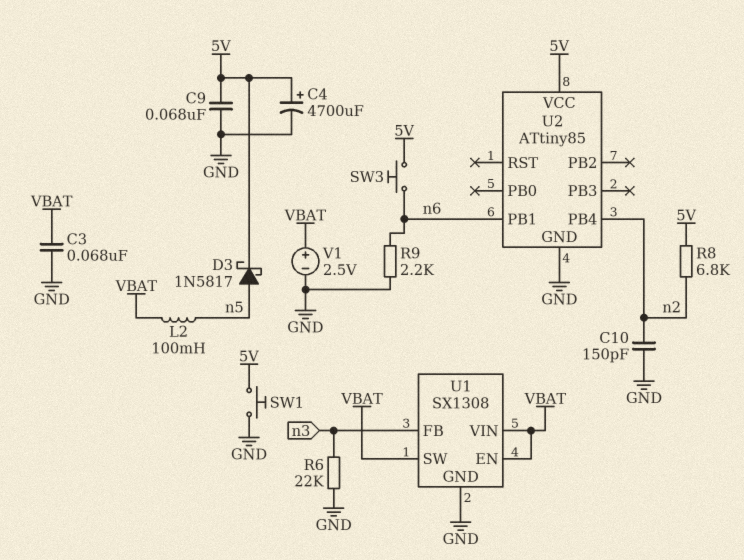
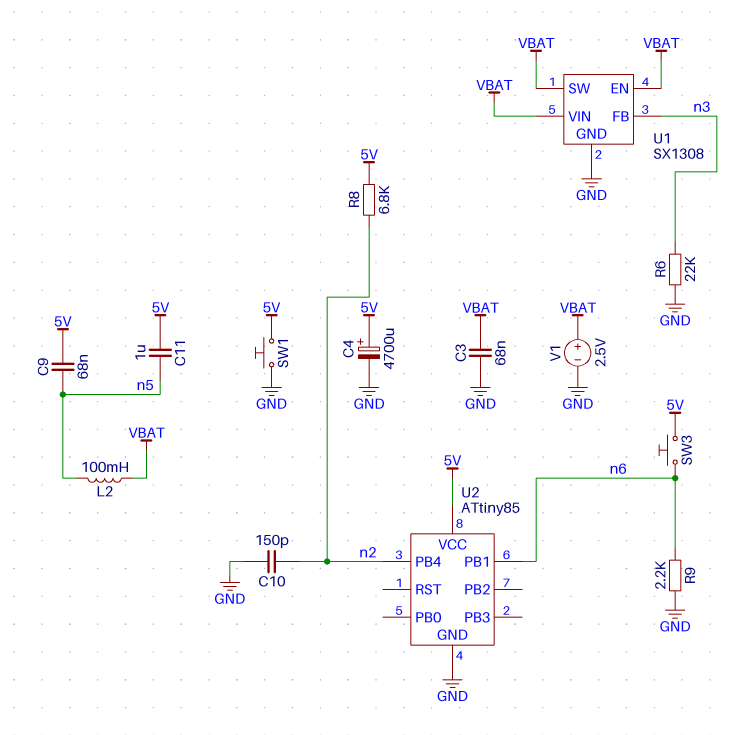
C9: 68nF (5V, GND) -> 68nF (5V, n5)
C11: none -> 1uF (5V, n5)
D3: schottky 1N5817 (A n5, K 5V) -> none

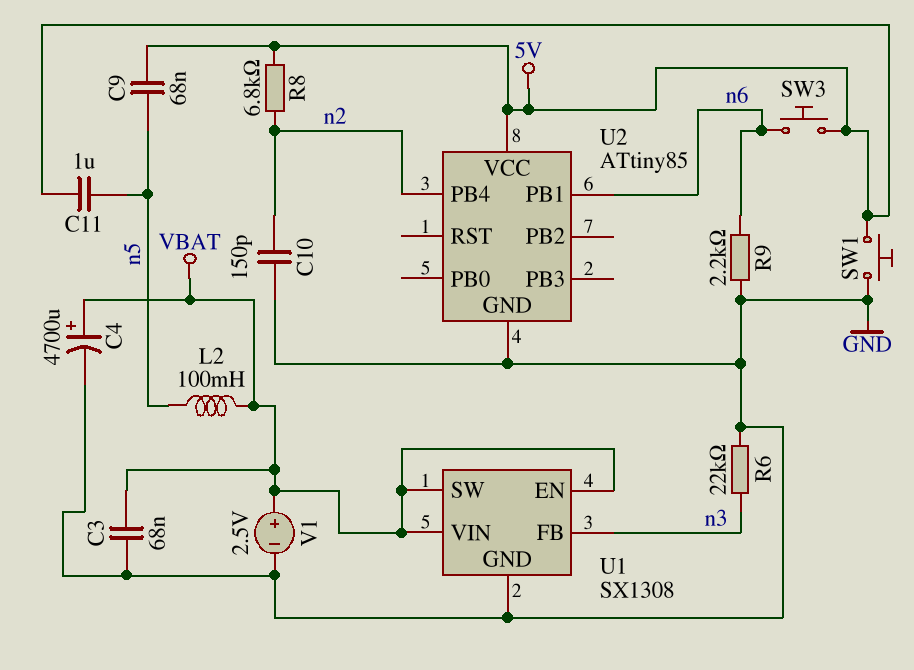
C4: 4700uF (plus 5V, minus GND) -> 4700uF (plus VBAT, minus GND)

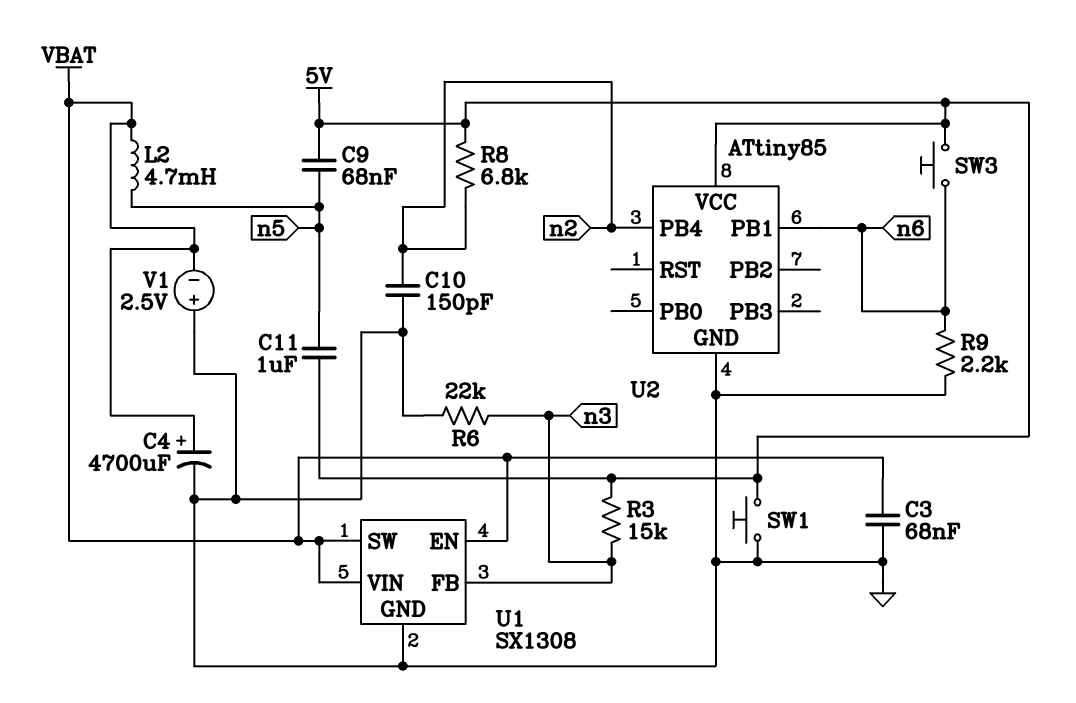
L2: 100mH (VBAT, n5) -> 4.7mH (VBAT, n5)
R3: none -> 15k (5V, n3)
V1: 2.5V (plus VBAT, minus GND) -> 2.5V (plus GND, minus VBAT)

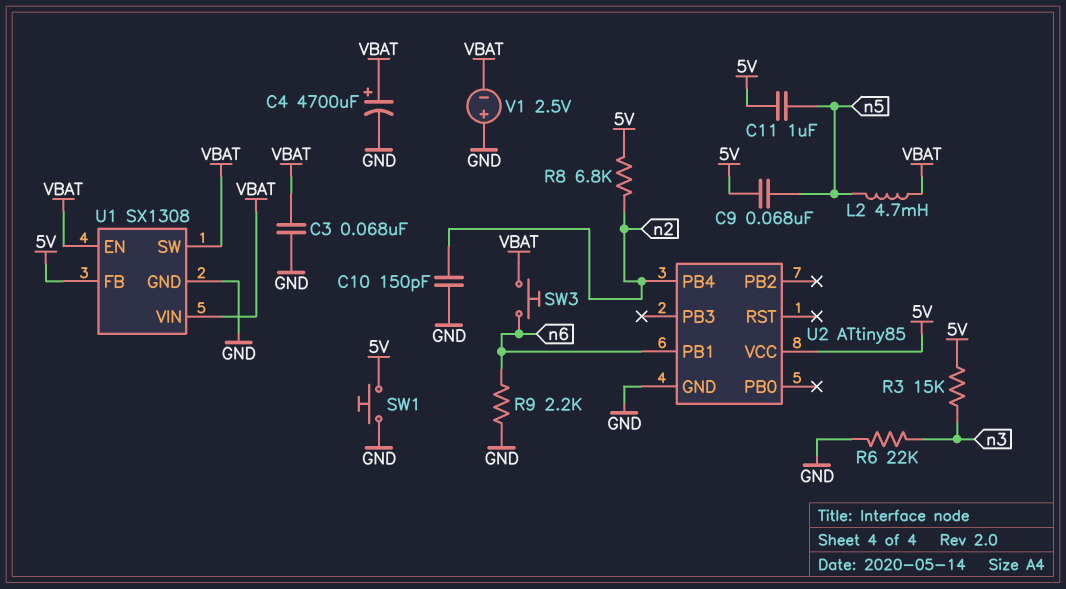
SW3: button (5V, n6) -> button (VBAT, n6)
U1 pin FB: n3 -> 5V

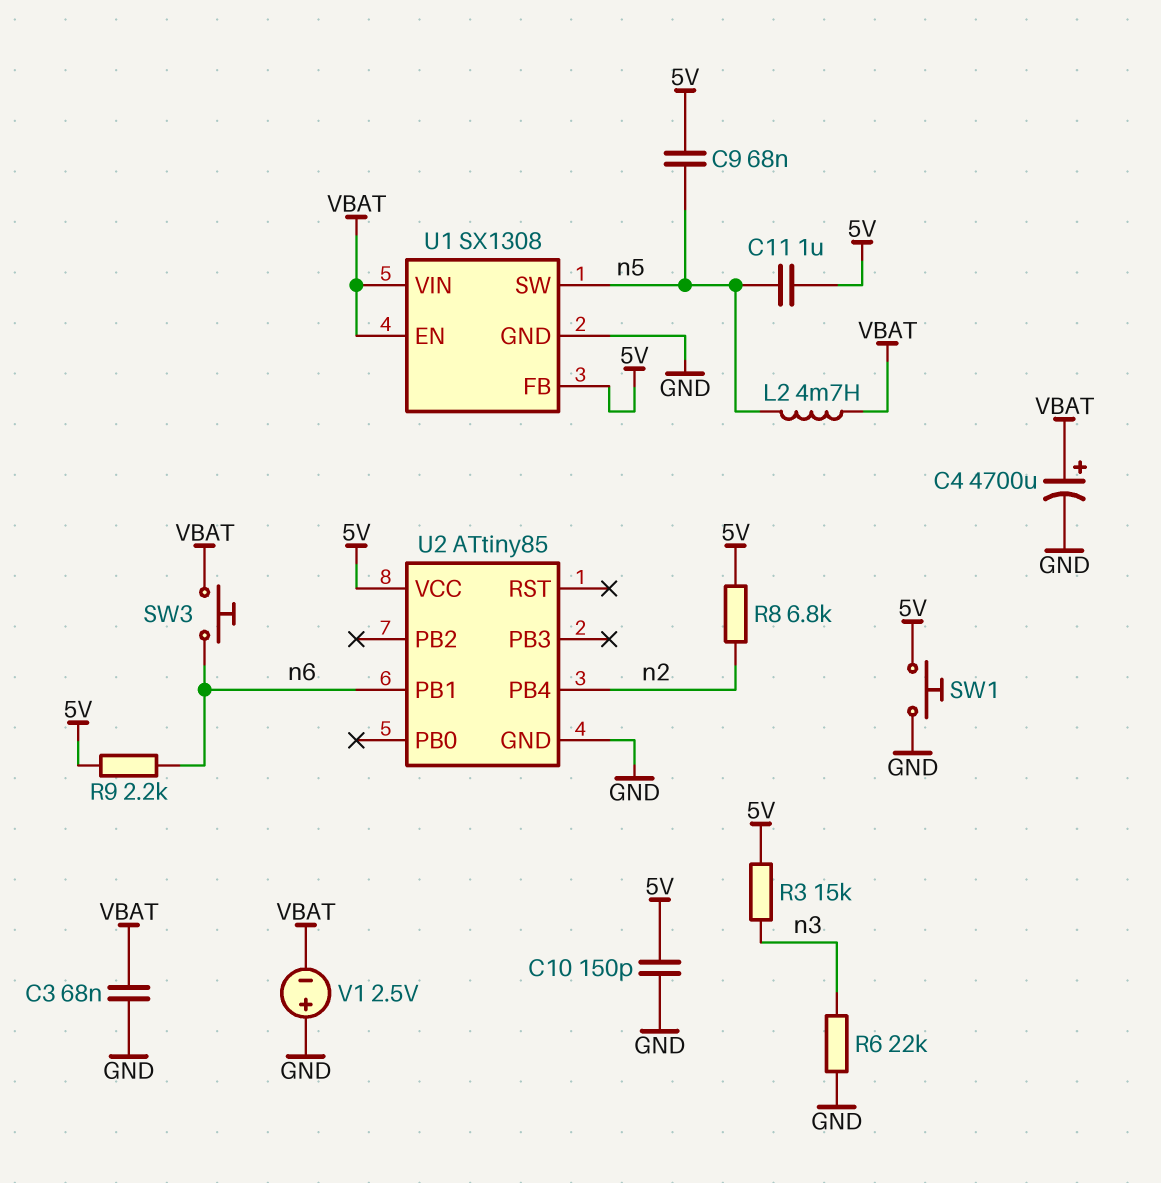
C10: 150pF (GND, n2) -> 150pF (5V, GND)
R9: 2.2k (GND, n6) -> 2.2k (5V, n6)
U1 pin SW: VBAT -> n5

